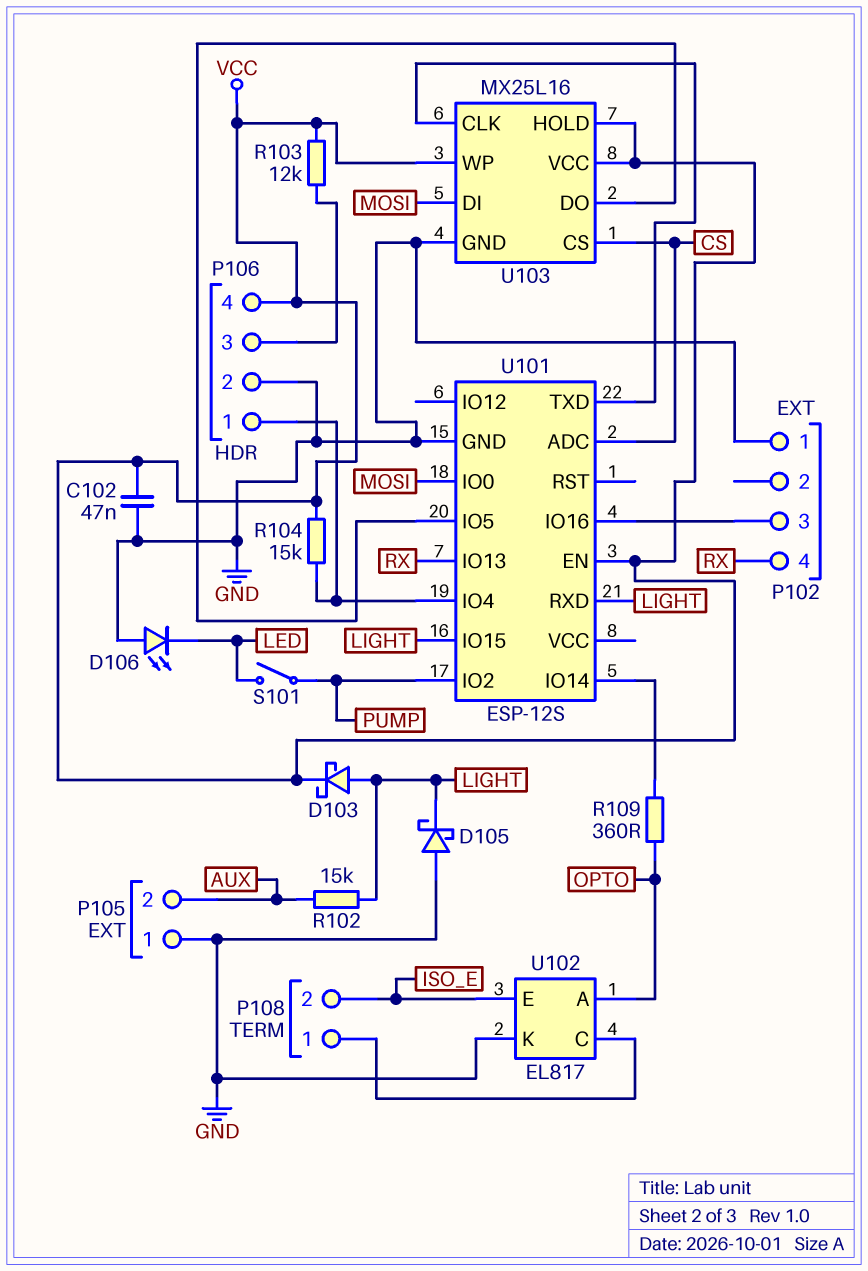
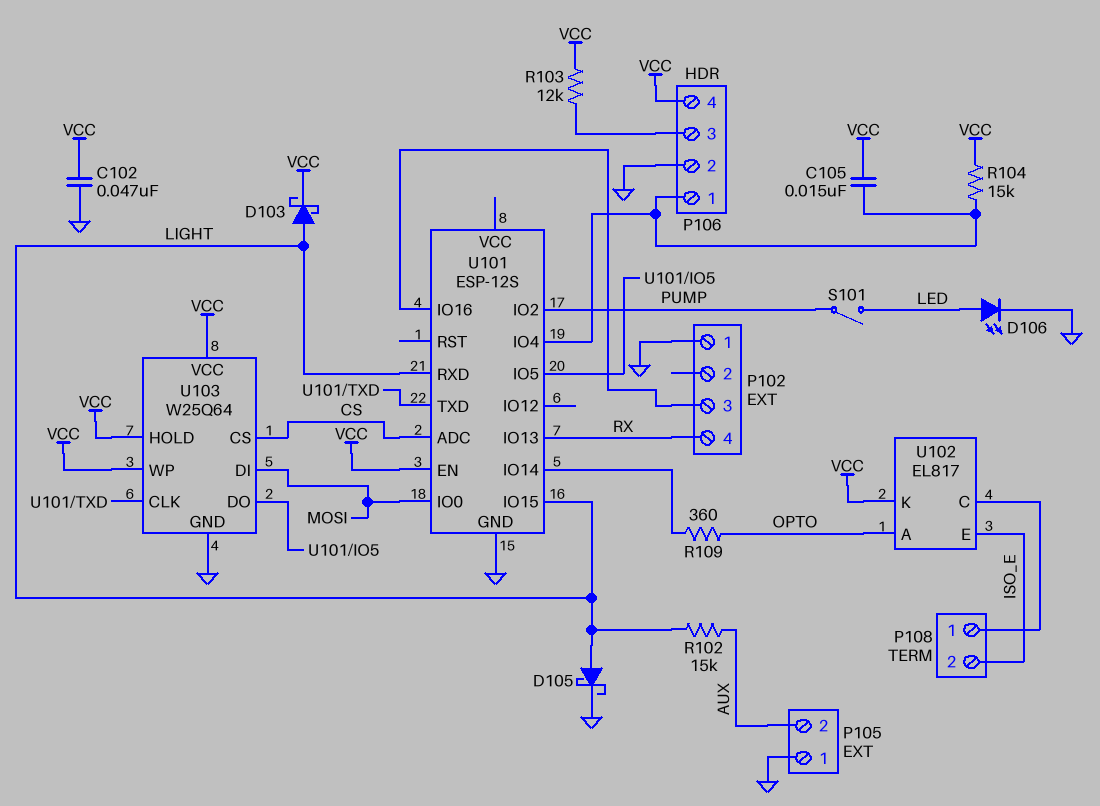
C105: none -> 15nF (P106/1, VCC)
D105: schottky (A GND, K LIGHT) -> schottky (A LIGHT, K GND)
D106: LED (A GND, K LED) -> LED (A LED, K GND)
U102 pin K: GND -> VCC
U103: MX25L16 -> W25Q64

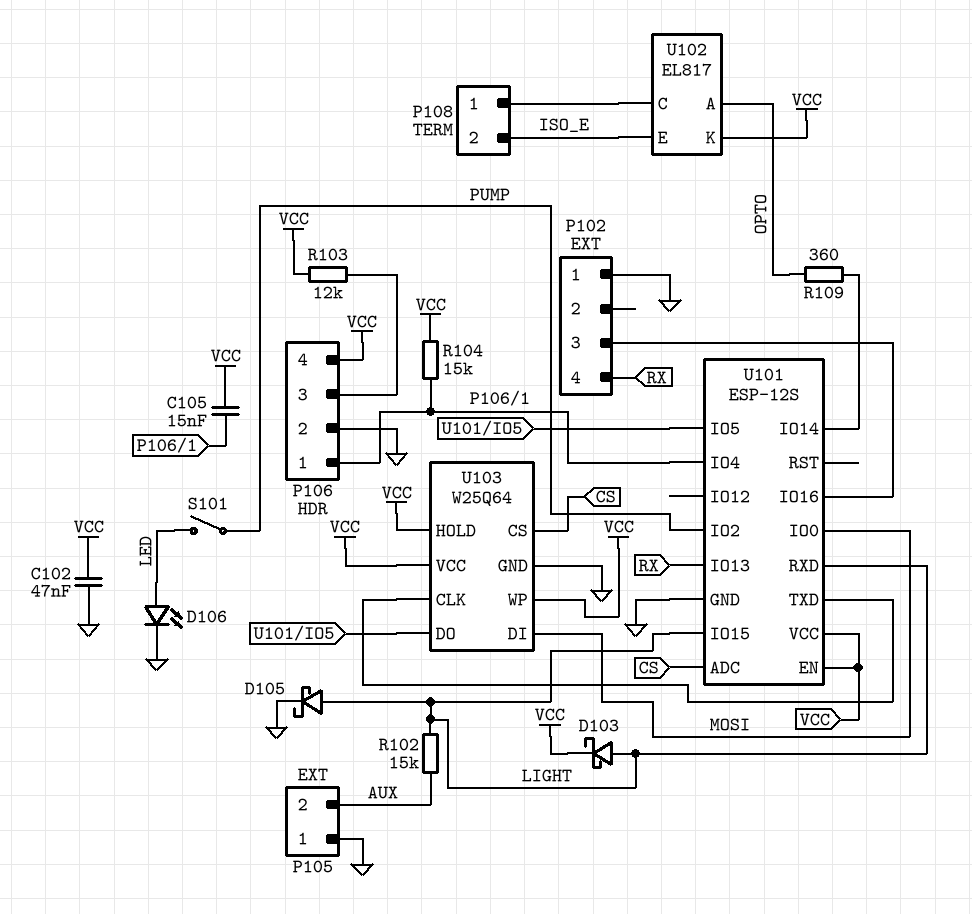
U101 pin VCC: none -> VCC

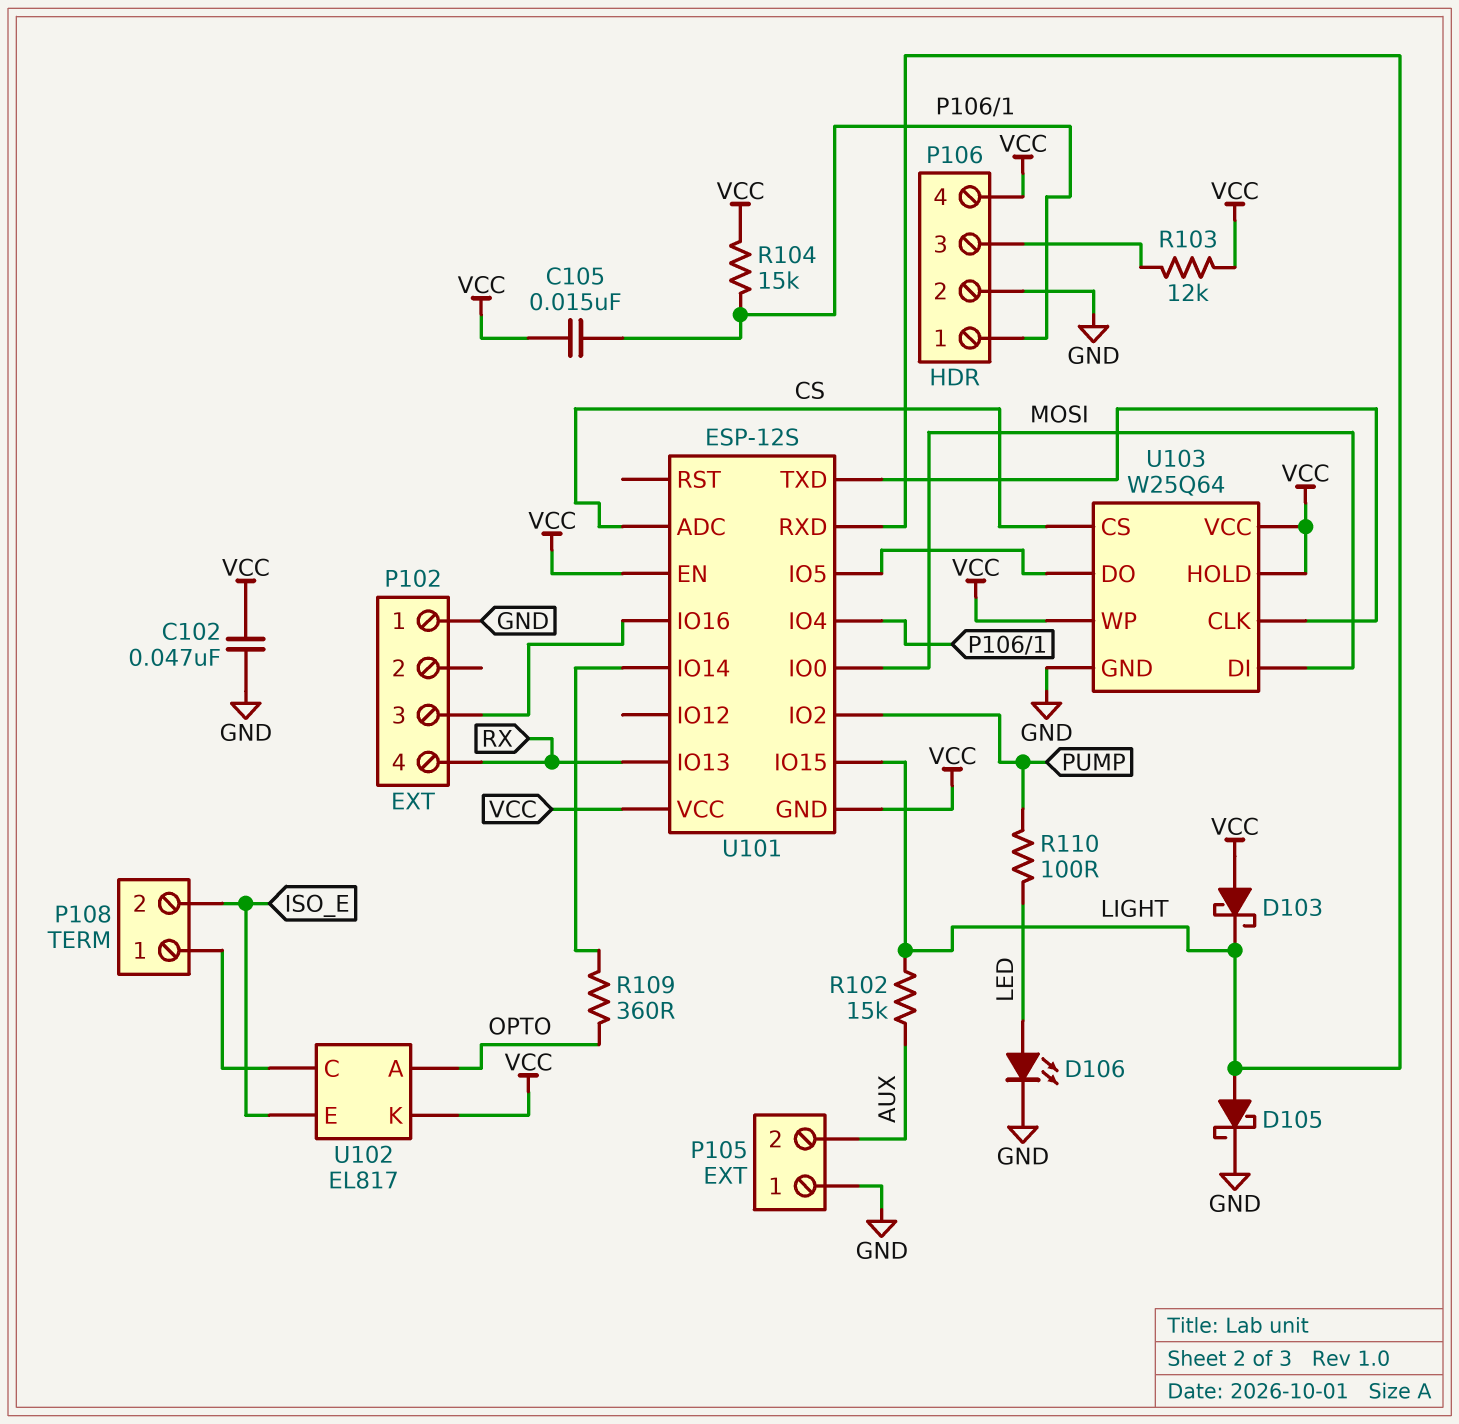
D103: schottky (A LIGHT, K VCC) -> schottky (A VCC, K LIGHT)
R110: none -> 100 (LED, PUMP)
S101: switch (LED, PUMP) -> none
U101 pin GND: GND -> VCC

